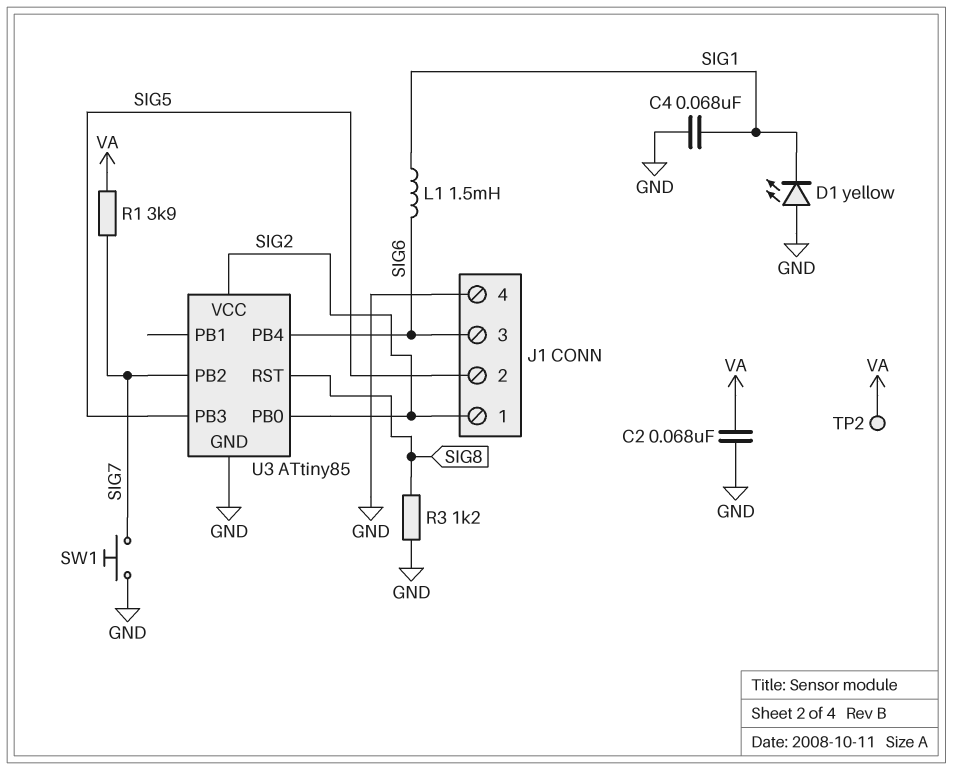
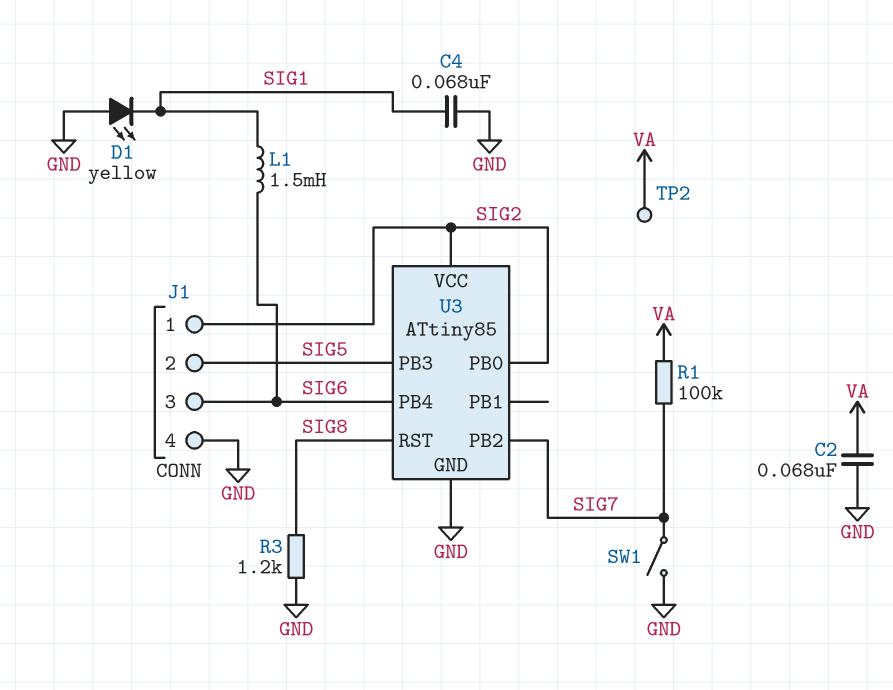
R1: 3.9k (SIG7, VA) -> 100k (SIG7, VA)
SW1: button (GND, SIG7) -> switch (GND, SIG7)

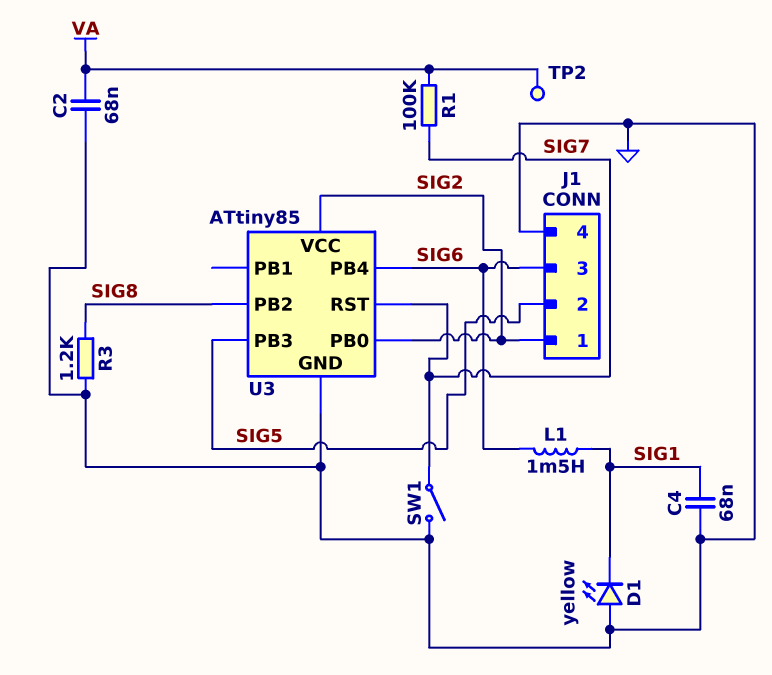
U3 pin PB2: SIG7 -> SIG8
U3 pin RST: SIG8 -> SIG7

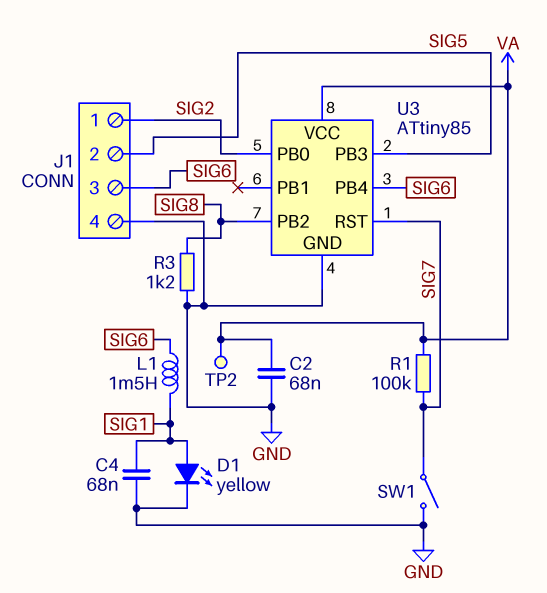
D1: LED yellow (A GND, K SIG1) -> LED yellow (A SIG1, K GND)
U3 pin VCC: SIG2 -> VA

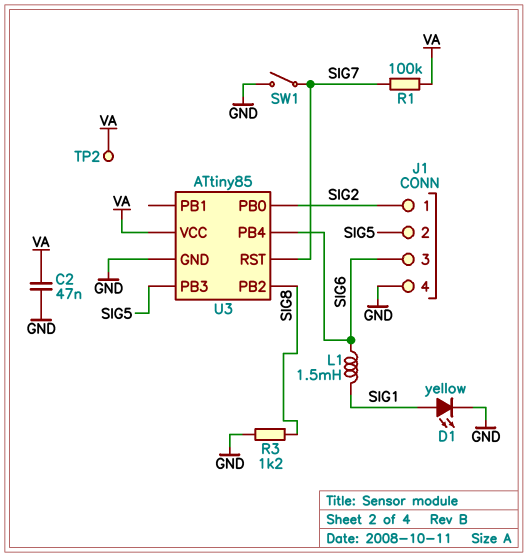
C2: 68nF (GND, VA) -> 47nF (GND, VA)
C4: 68nF (GND, SIG1) -> none

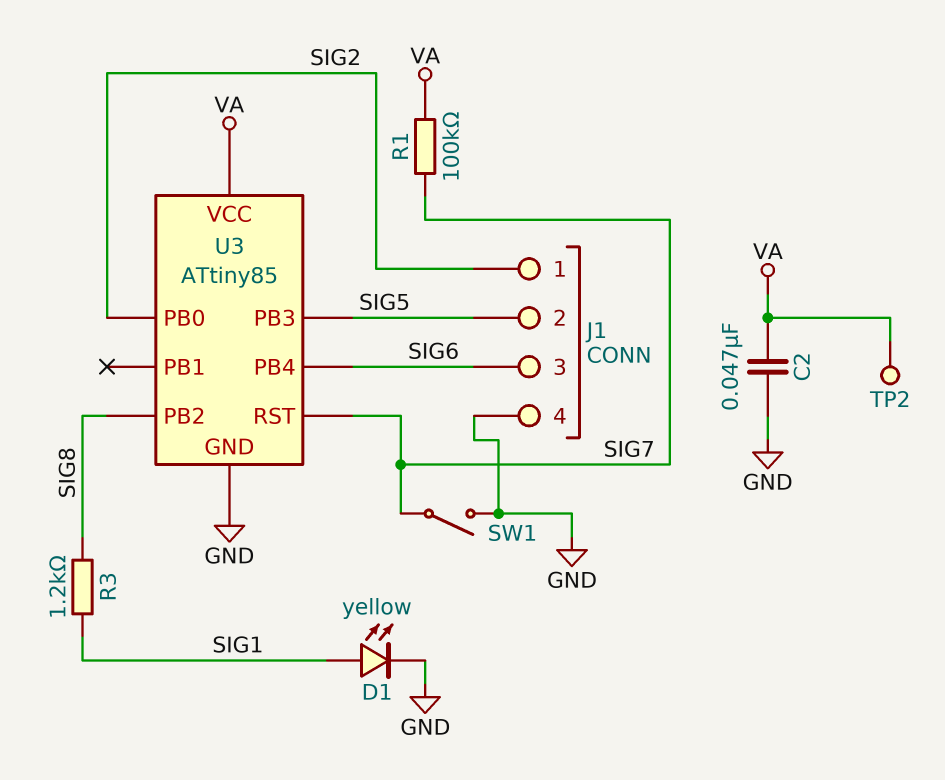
L1: 1.5mH (SIG1, SIG6) -> none
R3: 1.2k (GND, SIG8) -> 1.2k (SIG1, SIG8)

